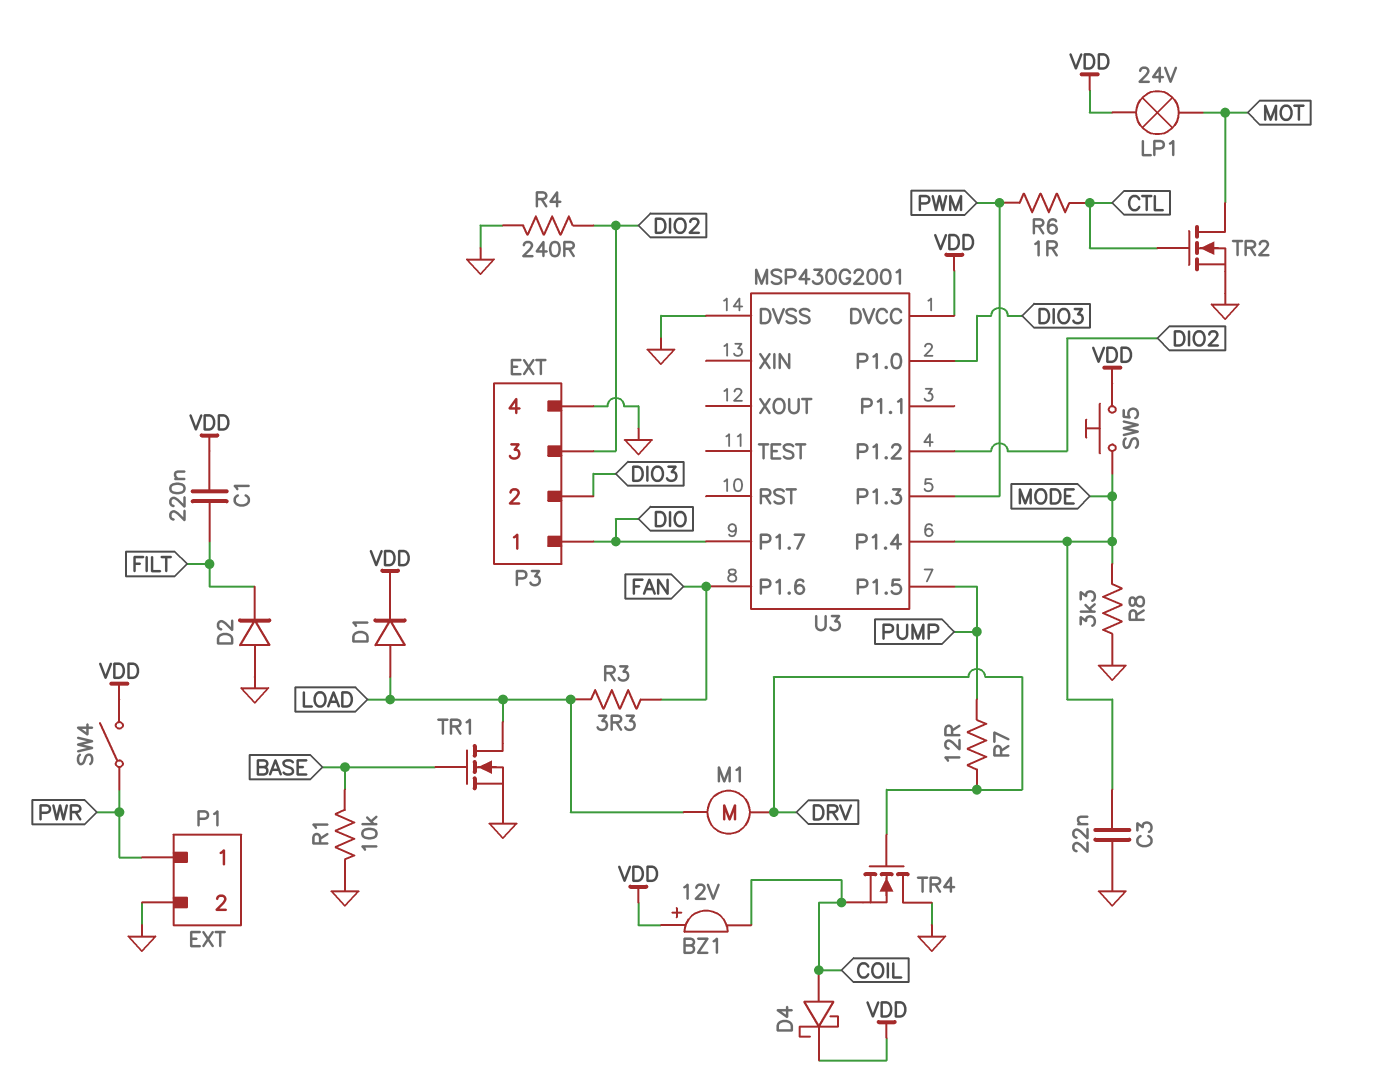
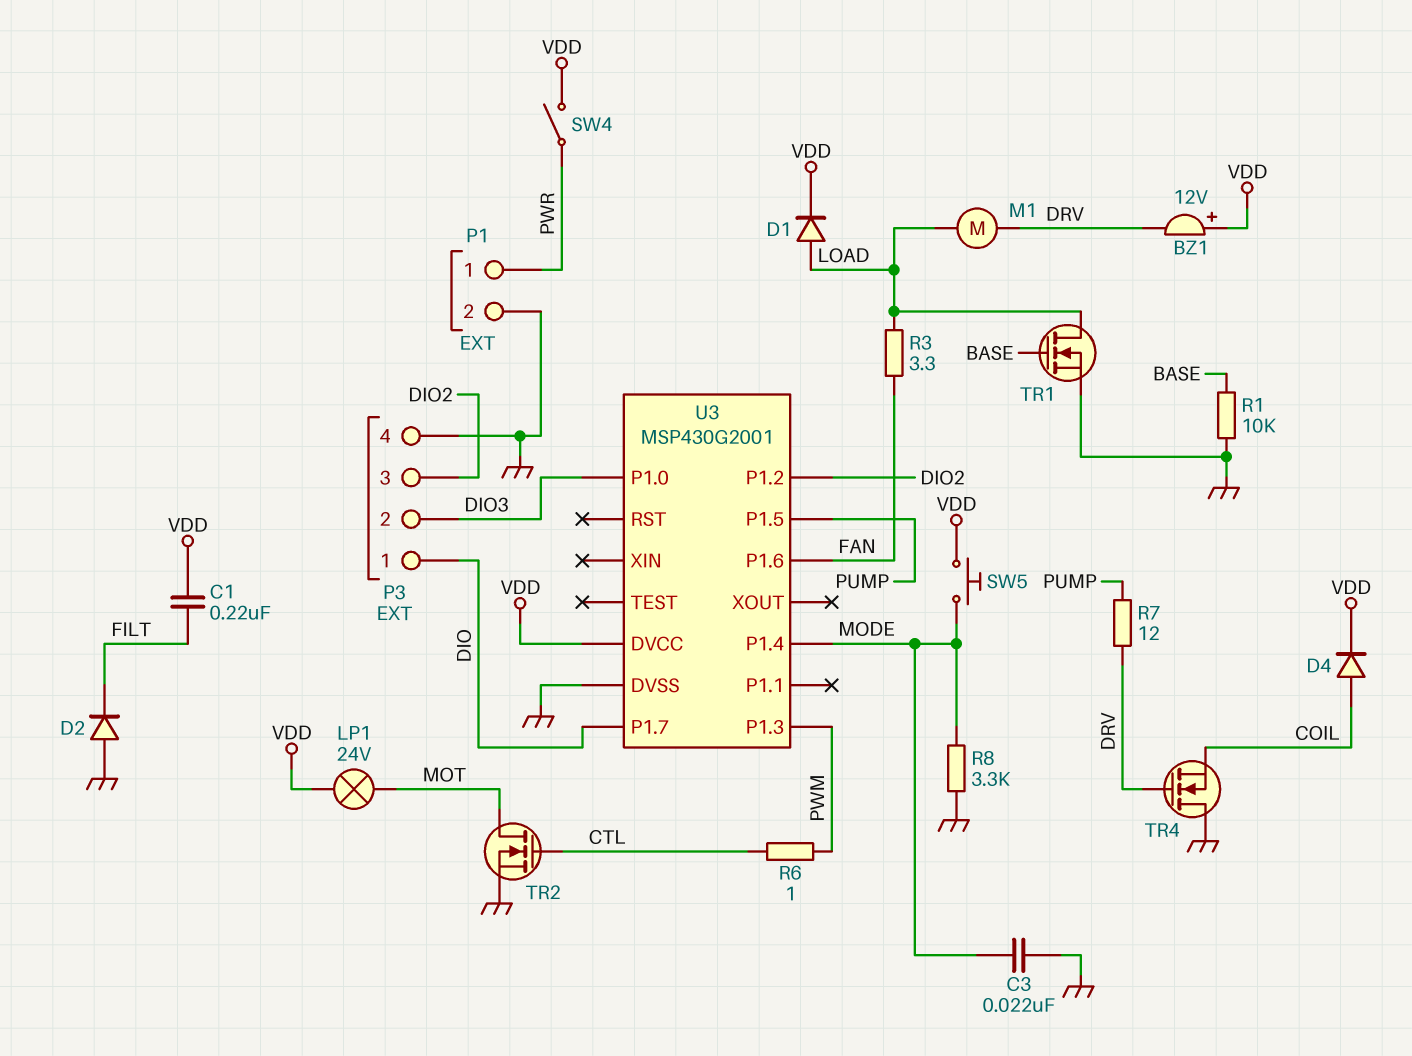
BZ1: buzzer 12V (plus VDD, minus COIL) -> buzzer 12V (plus VDD, minus DRV)
D4: schottky (A COIL, K VDD) -> diode (A COIL, K VDD)
R4: 240 (DIO2, GND) -> none

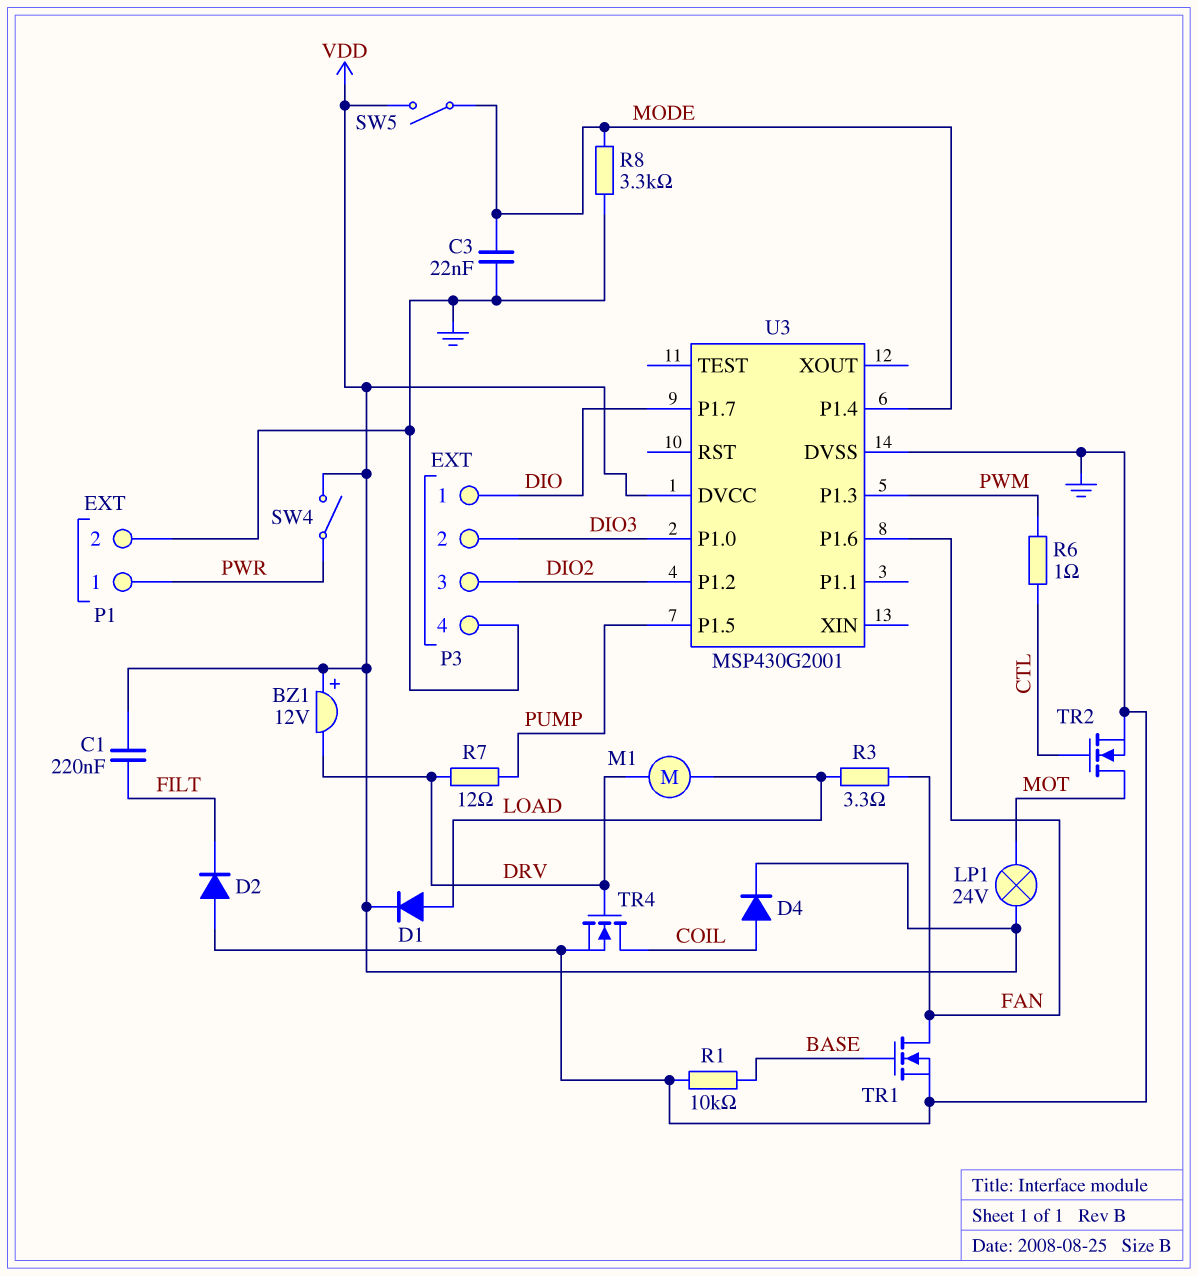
SW5: button (MODE, VDD) -> switch (MODE, VDD)
TR1: NMOS (G BASE, D LOAD, S GND) -> NMOS (G BASE, D FAN, S GND)
TR4: NMOS (G DRV, D GND, S COIL) -> NMOS (G DRV, D COIL, S GND)

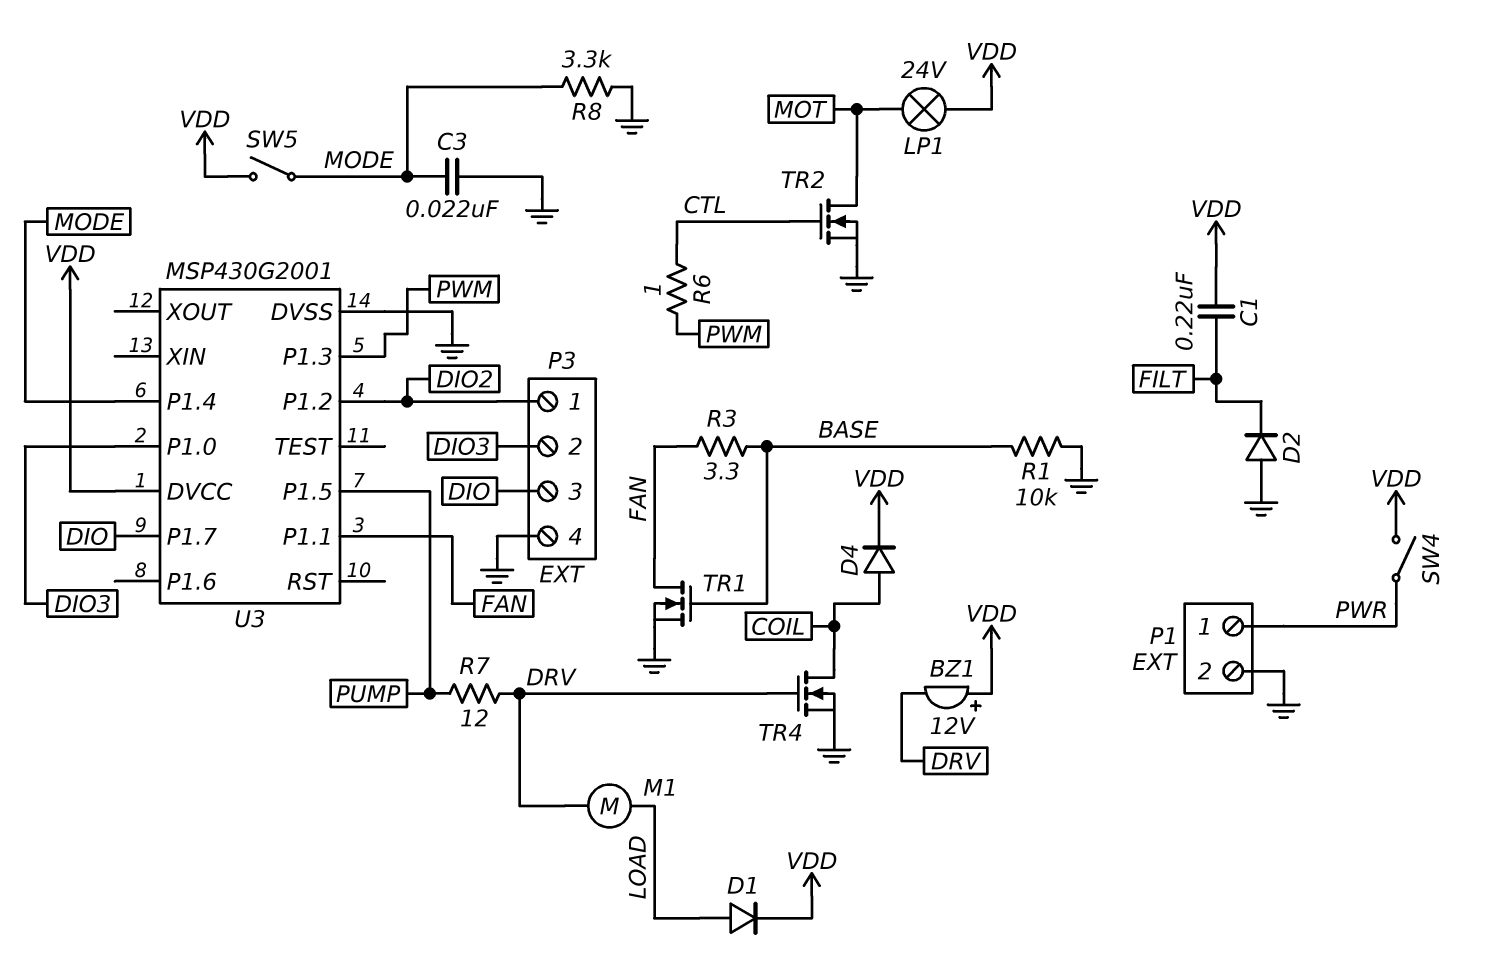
P3 pin 1: DIO -> DIO2
P3 pin 3: DIO2 -> DIO
R3: 3.3 (FAN, LOAD) -> 3.3 (BASE, FAN)
U3 pin P1.1: none -> FAN
U3 pin P1.6: FAN -> none

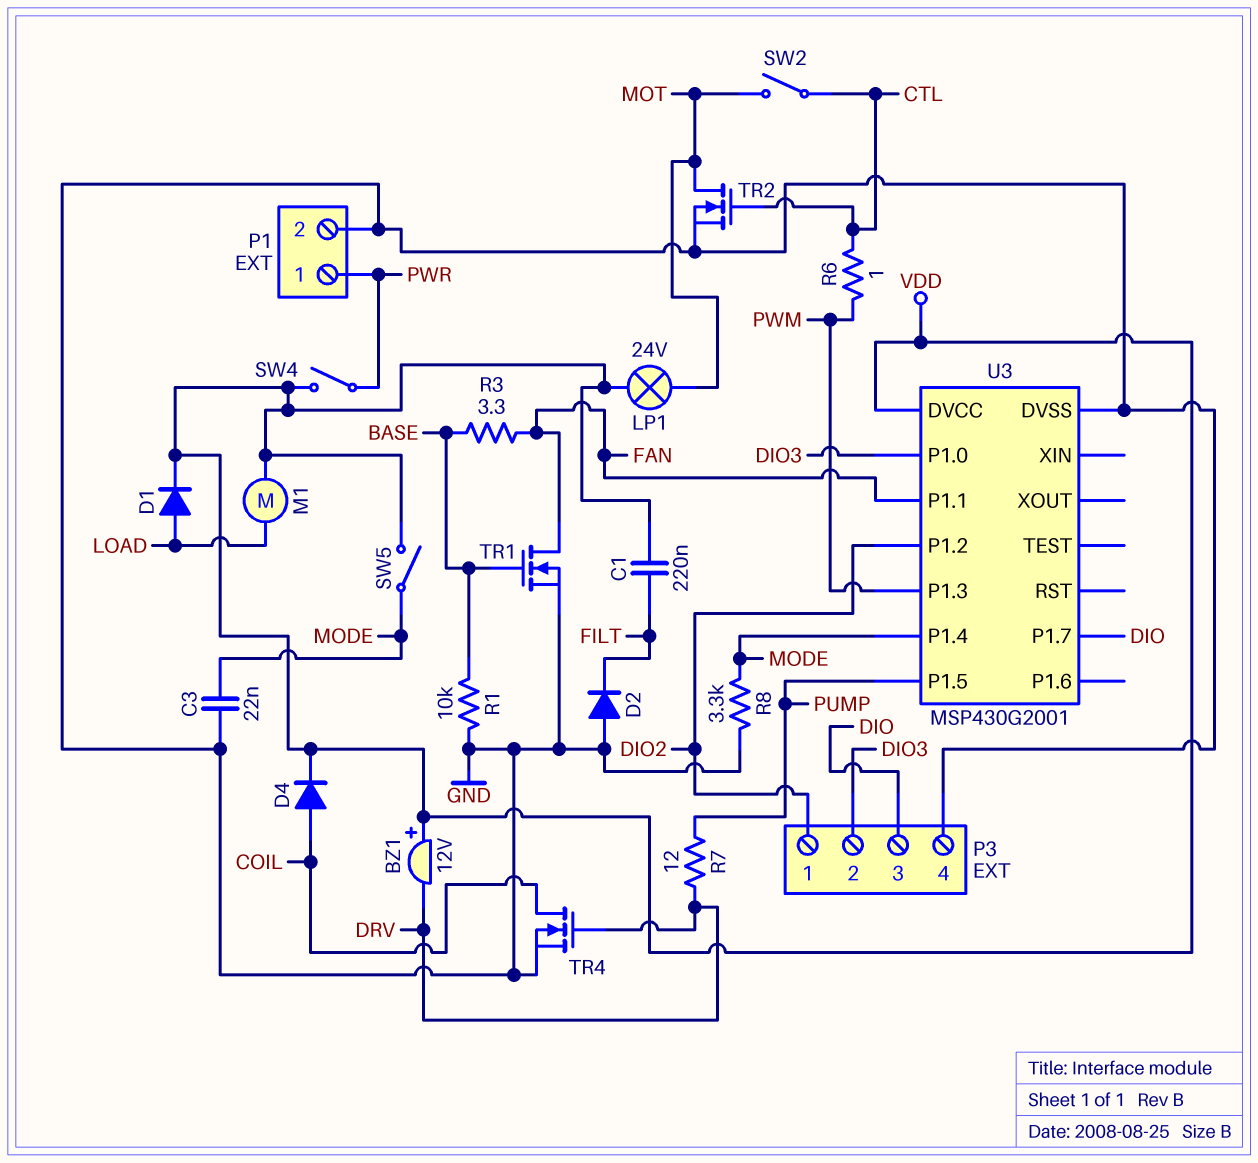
M1: motor (DRV, LOAD) -> motor (LOAD, VDD)
SW2: none -> switch (CTL, MOT)

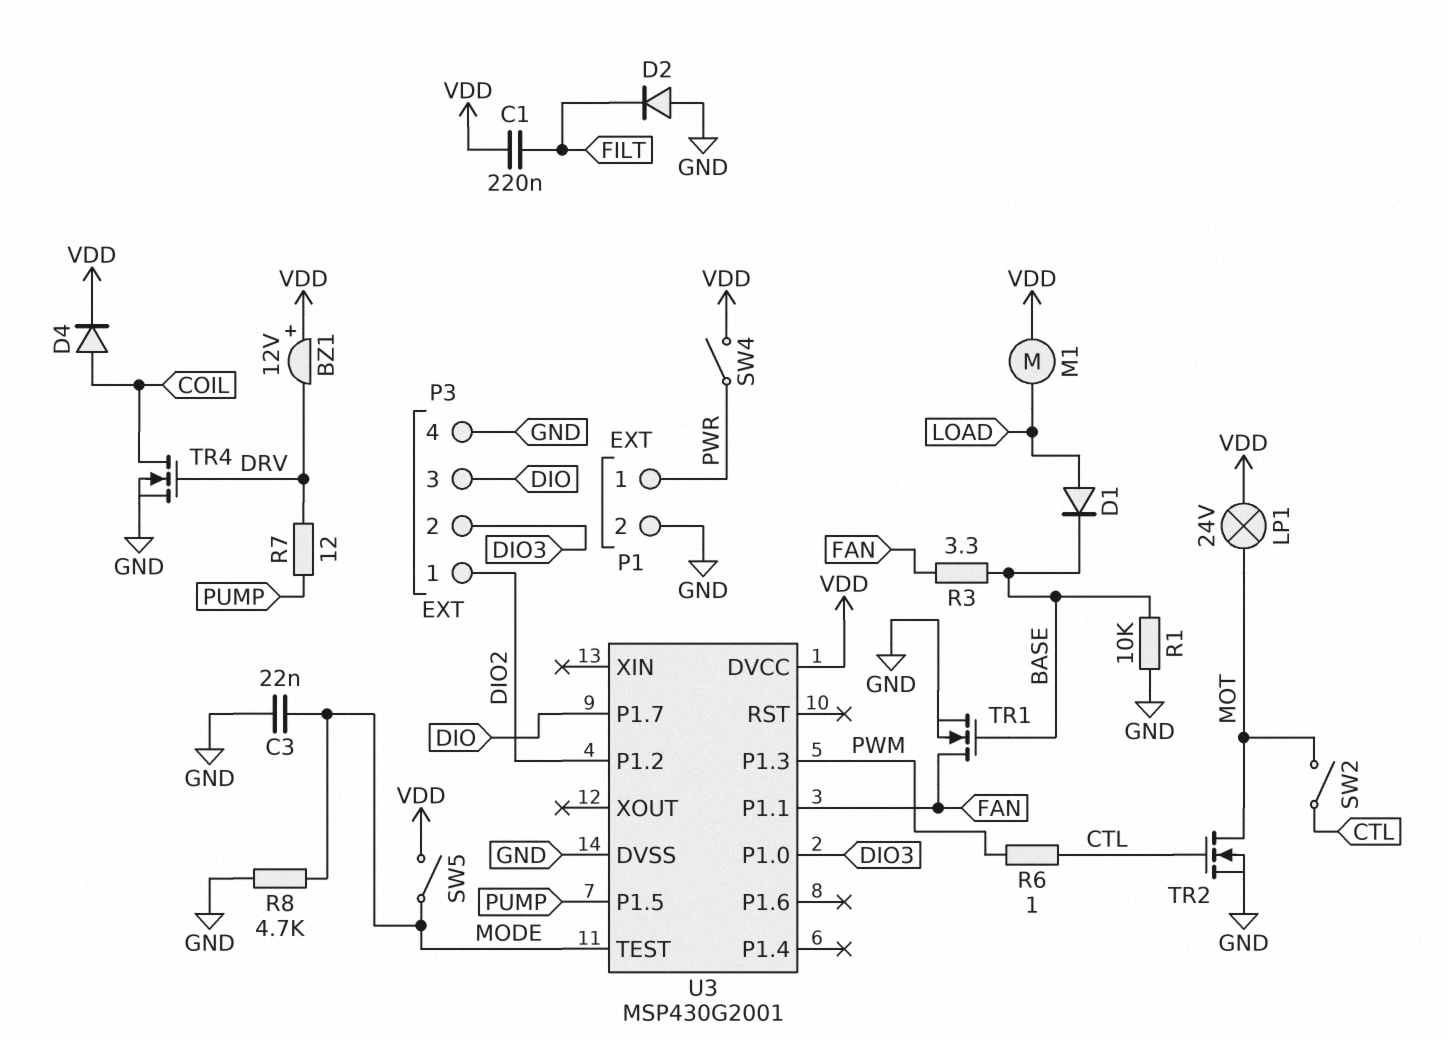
D1: diode (A LOAD, K VDD) -> diode (A LOAD, K BASE)
R8: 3.3k (GND, MODE) -> 4.7k (GND, MODE)
U3 pin P1.4: MODE -> none
U3 pin TEST: none -> MODE

